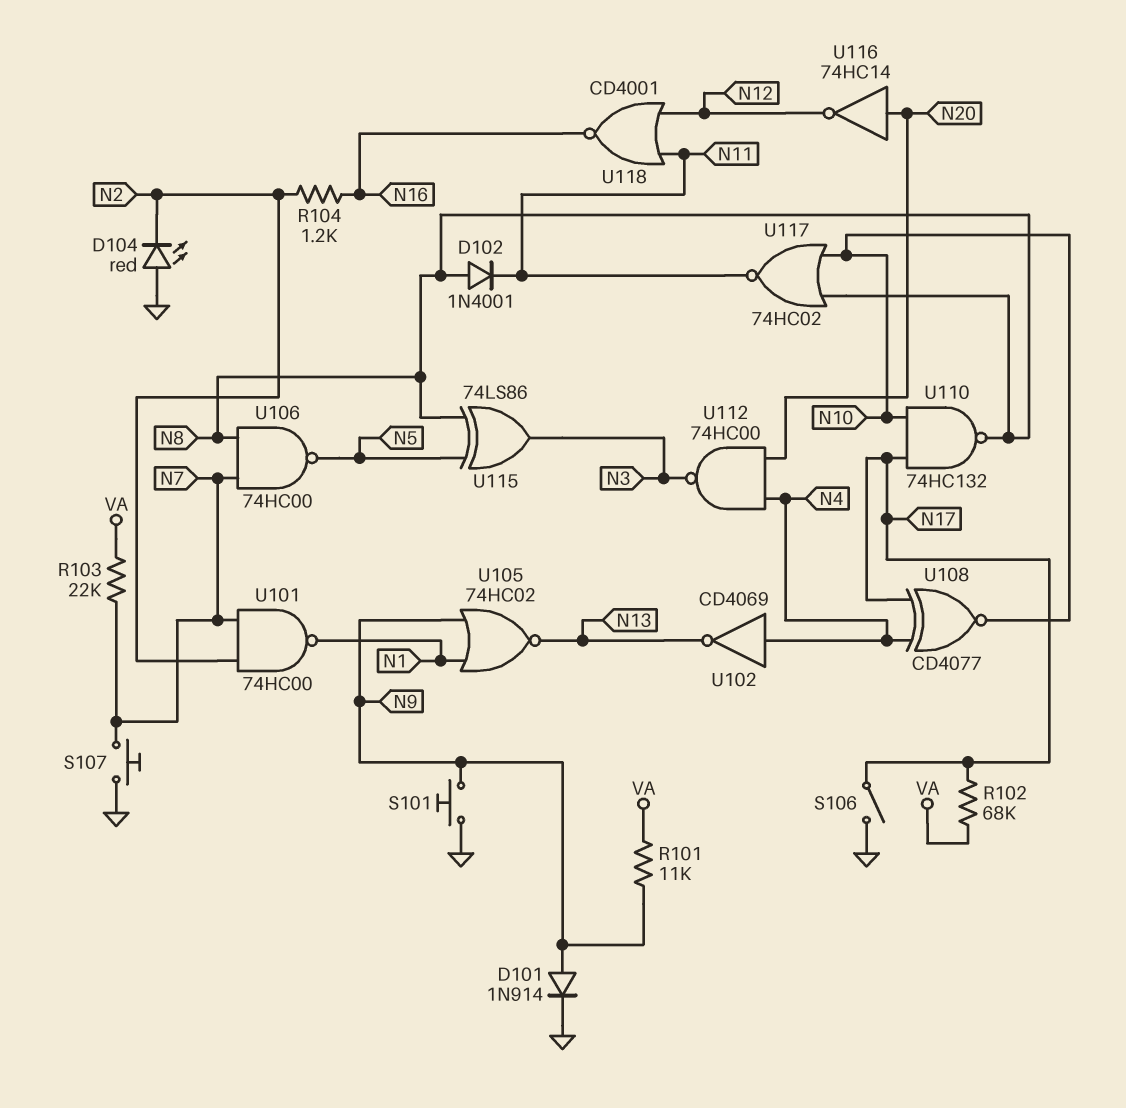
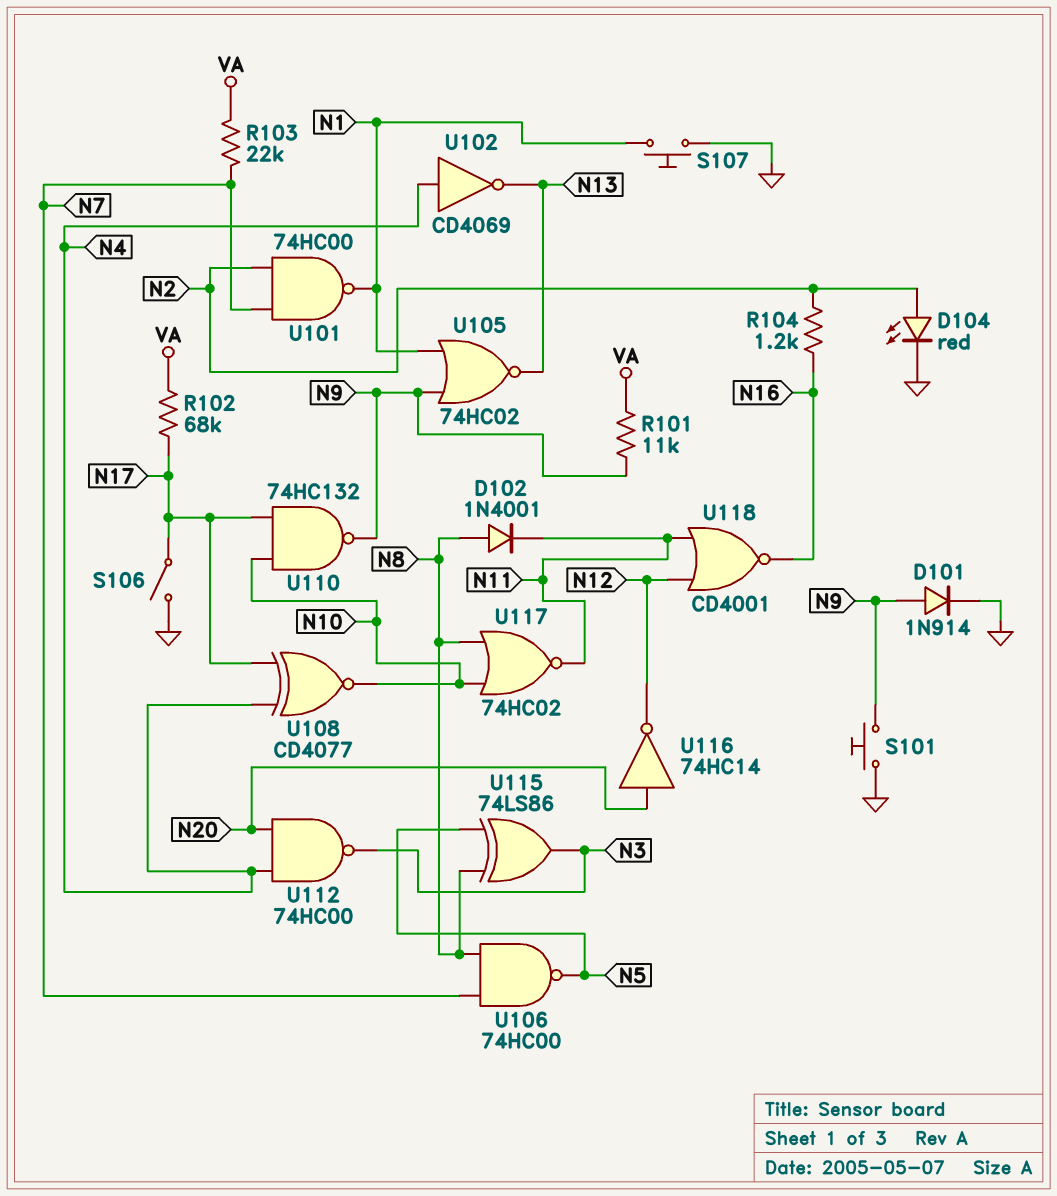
D104: LED red (A GND, K N2) -> LED red (A N2, K GND)
S107: button (GND, N7) -> button (GND, N1)
U110: NAND 74HC132 (in N10, in N17, out N8) -> NAND 74HC132 (in N10, in N17, out N9)

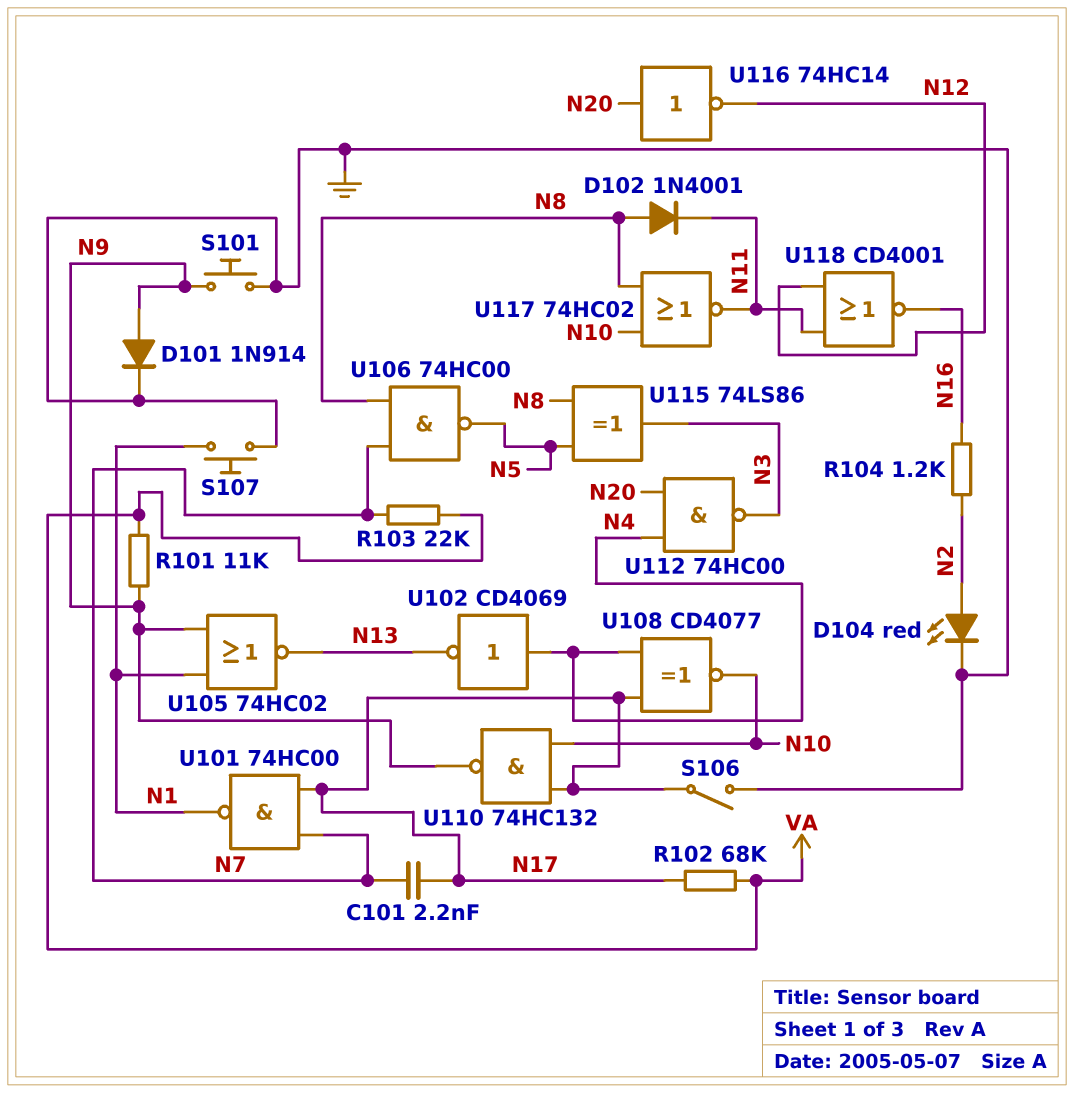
C101: none -> 2.2nF (N7, N17)
U101: NAND 74HC00 (in N2, in N7, out N1) -> NAND 74HC00 (in N7, in N17, out N1)

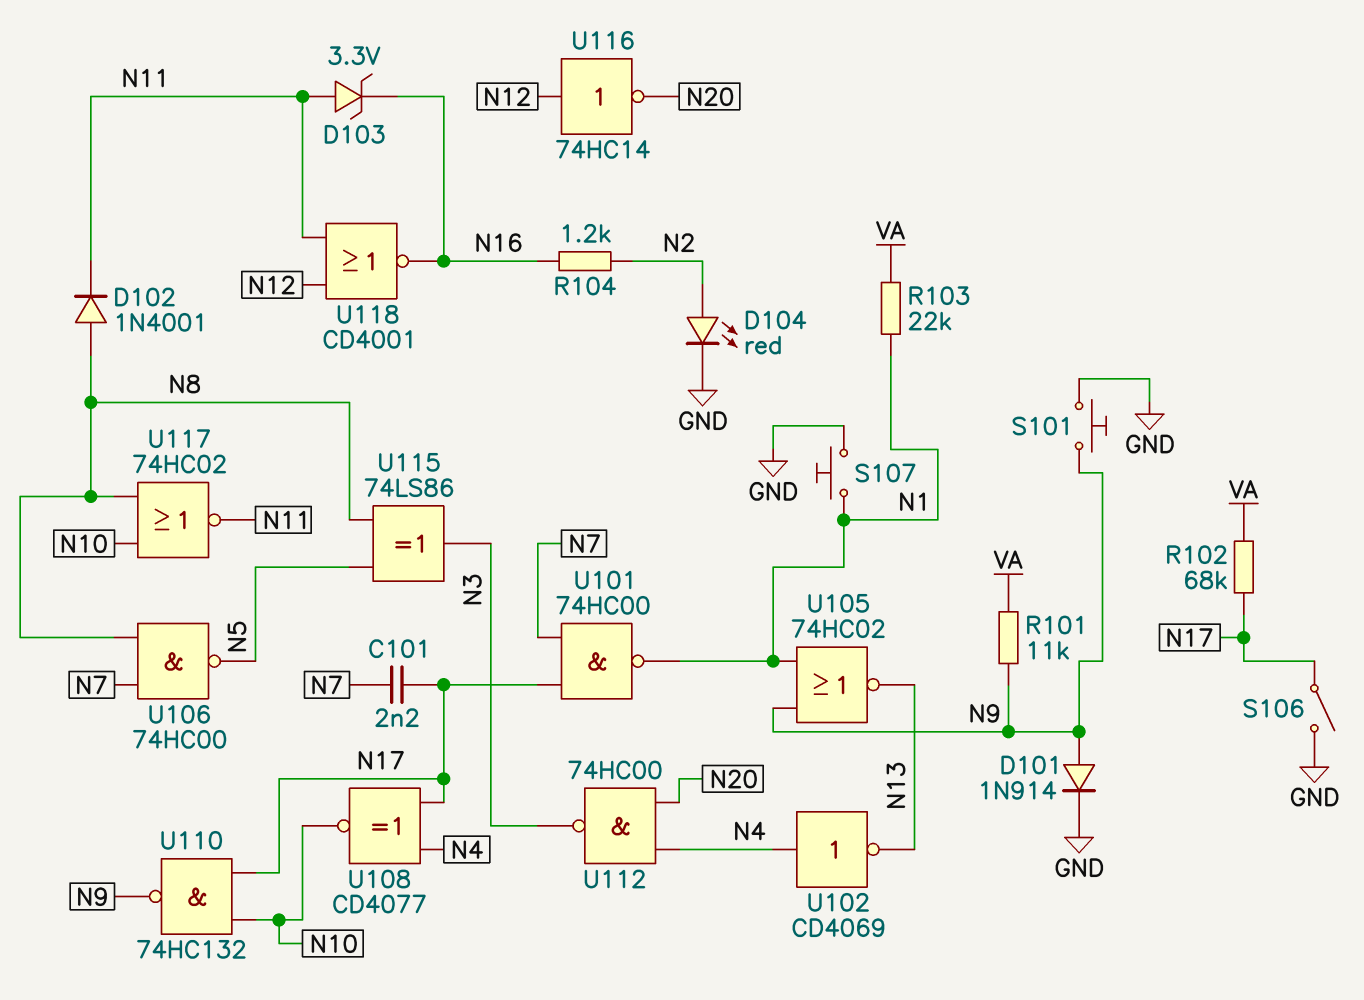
D103: none -> zener 3.3V (A N11, K N16)
R103: 22k (N7, VA) -> 22k (N1, VA)
U116: NOT 74HC14 (in N20, out N12) -> NOT 74HC14 (in N12, out N20)

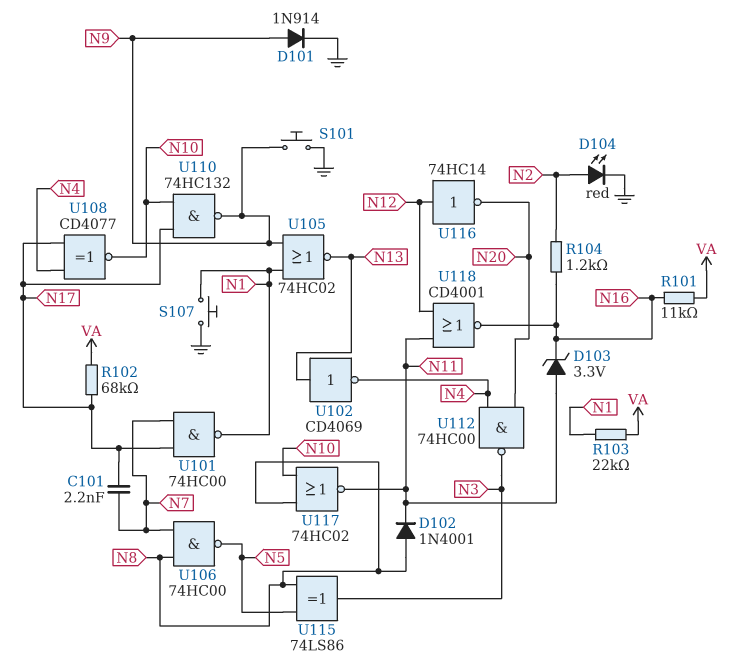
R101: 11k (N9, VA) -> 11k (N16, VA)
S106: switch (GND, N17) -> none
U102: NOT CD4069 (in N4, out N13) -> NOT CD4069 (in N13, out N4)

